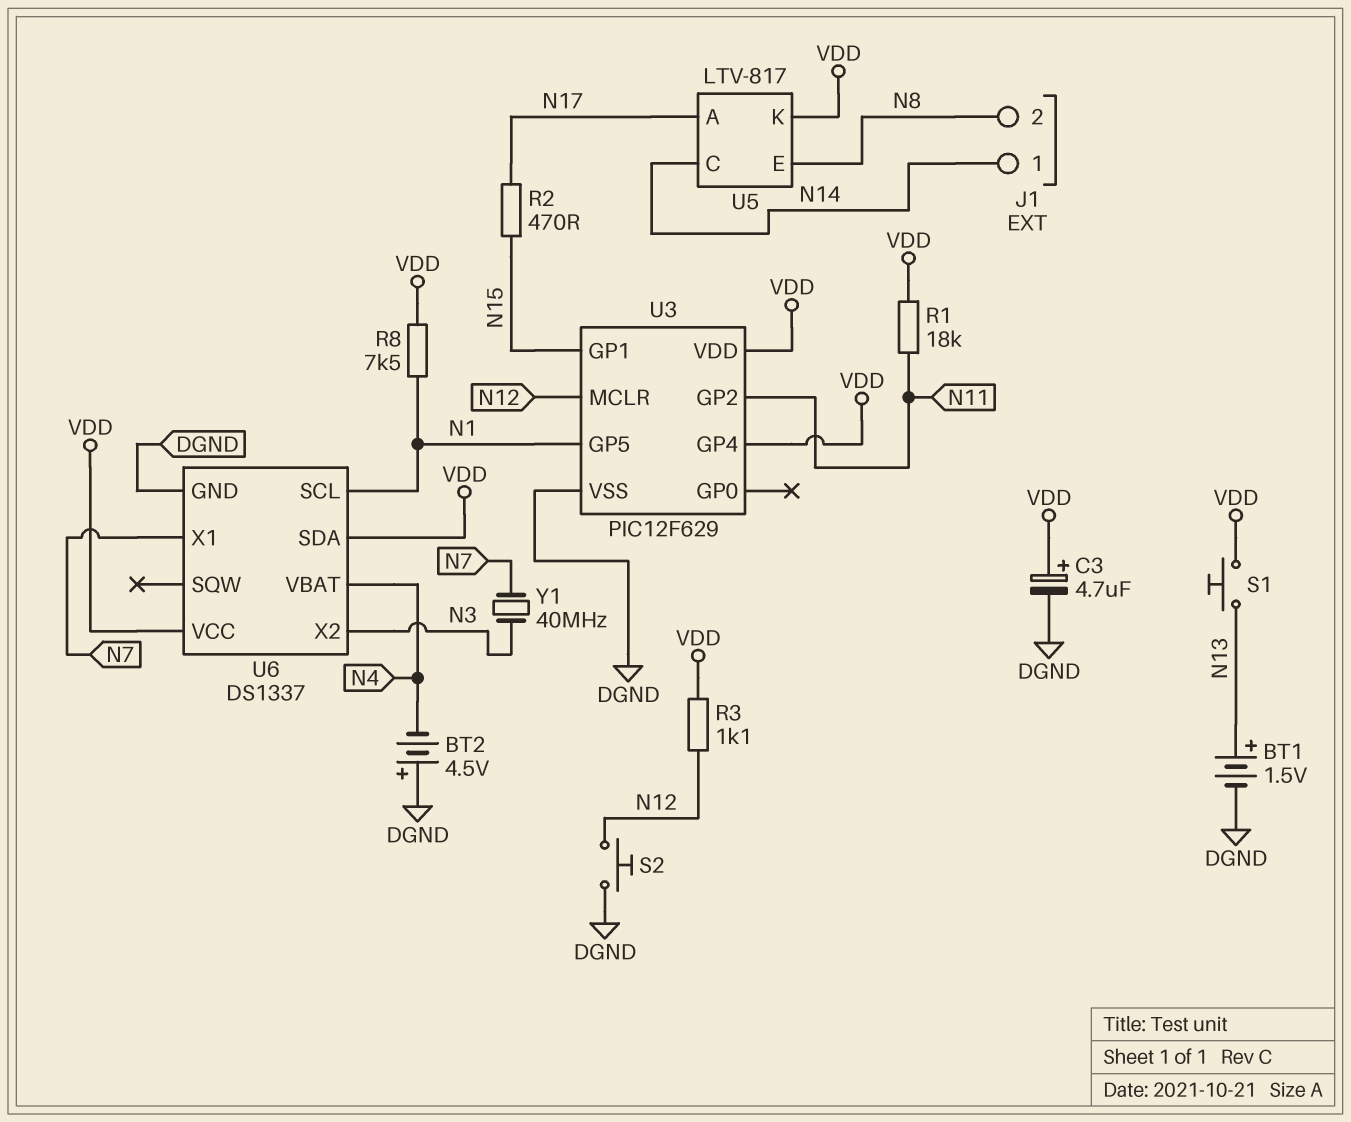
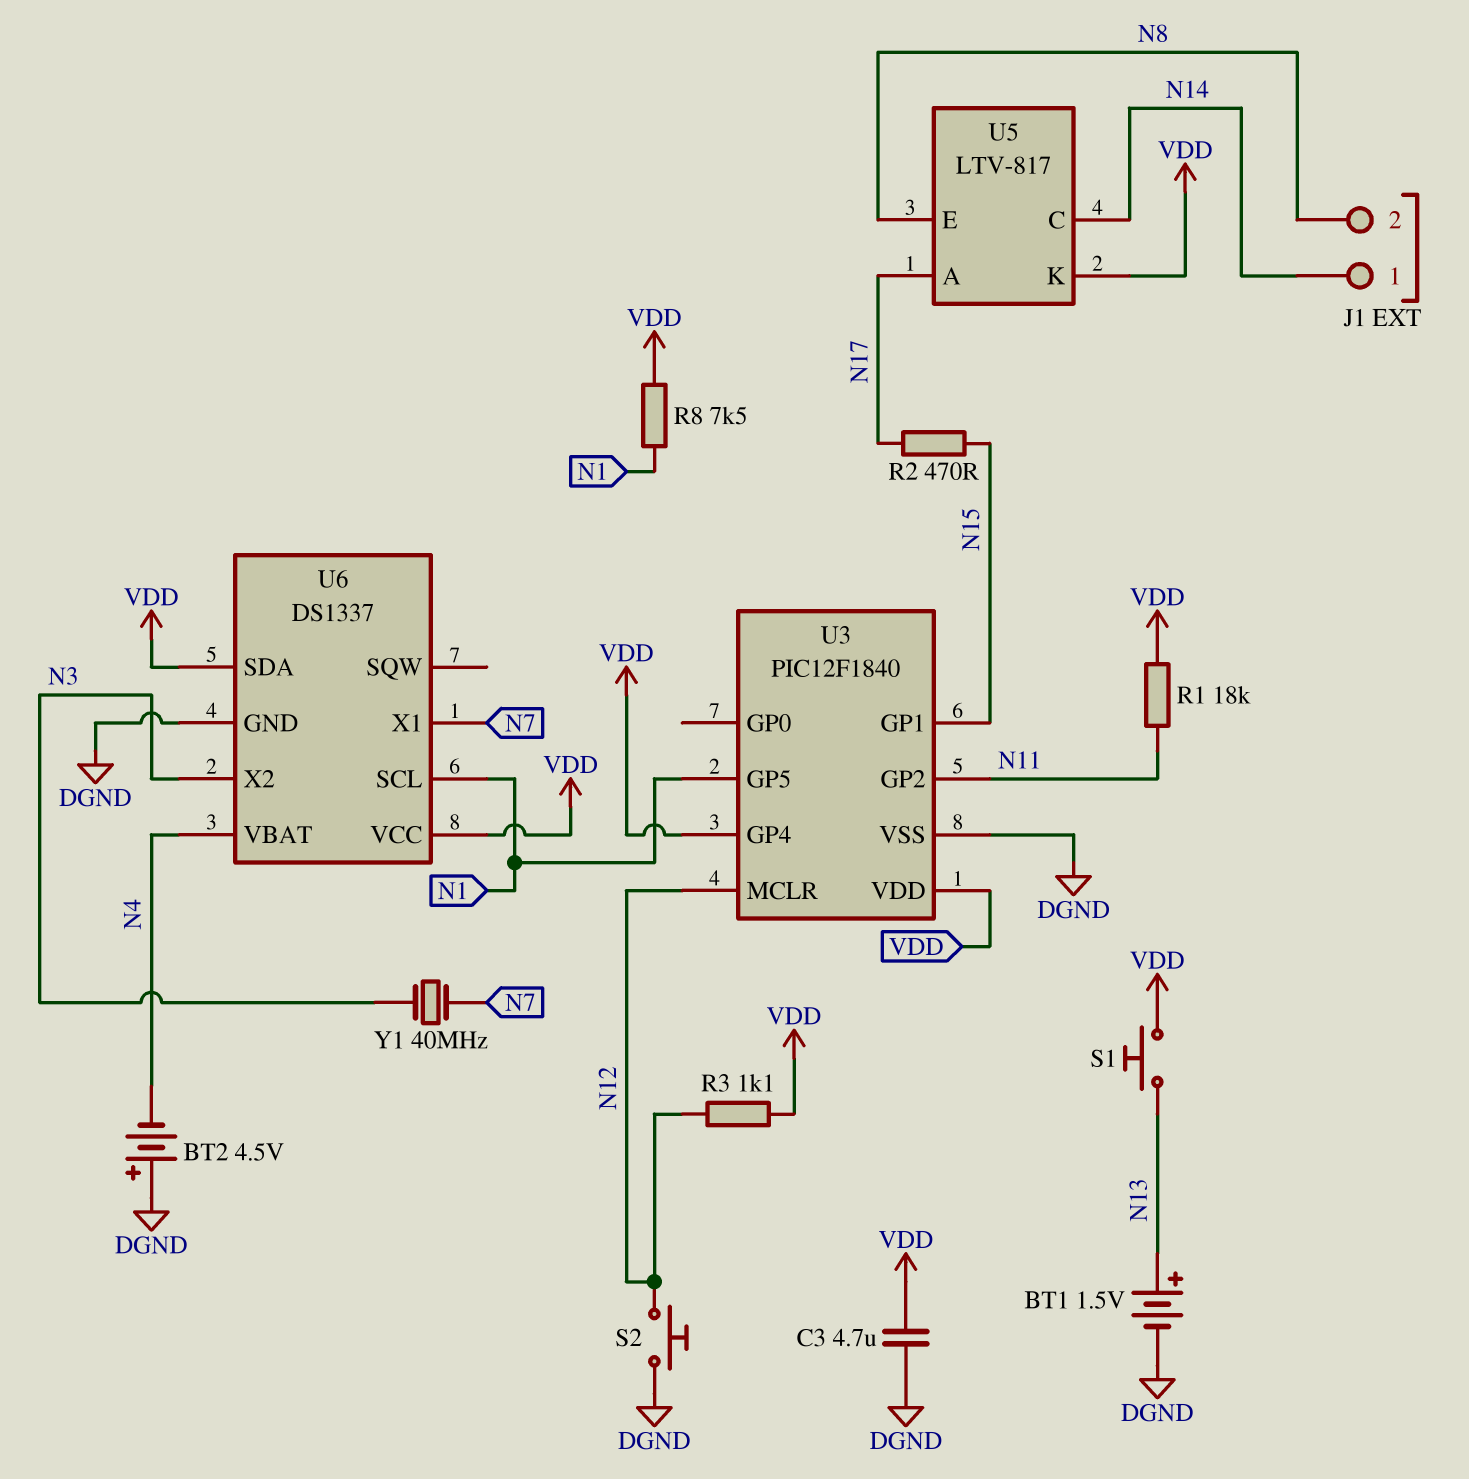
C3: 4.7uF (plus VDD, minus DGND) -> 4.7uF (DGND, VDD)
U3: PIC12F629 -> PIC12F1840

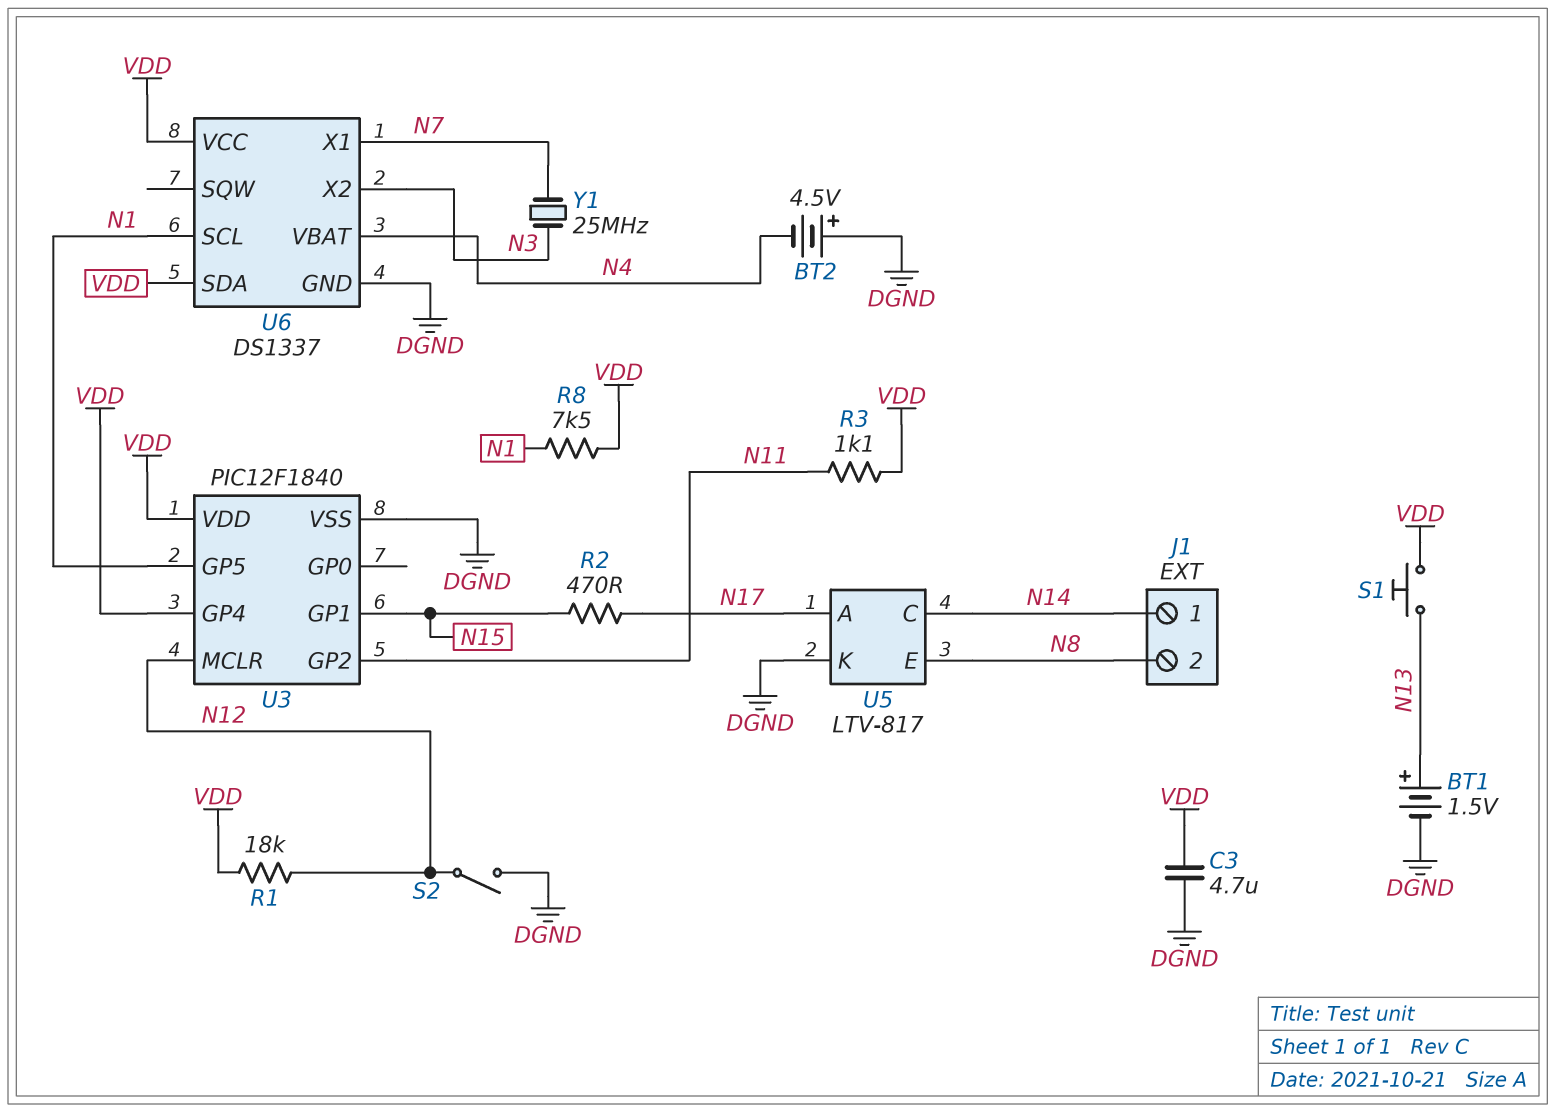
R1: 18k (N11, VDD) -> 18k (N12, VDD)
R3: 1.1k (N12, VDD) -> 1.1k (N11, VDD)
S2: button (DGND, N12) -> switch (DGND, N12)
U5 pin K: VDD -> DGND
Y1: 40MHz (N3, N7) -> 25MHz (N3, N7)

